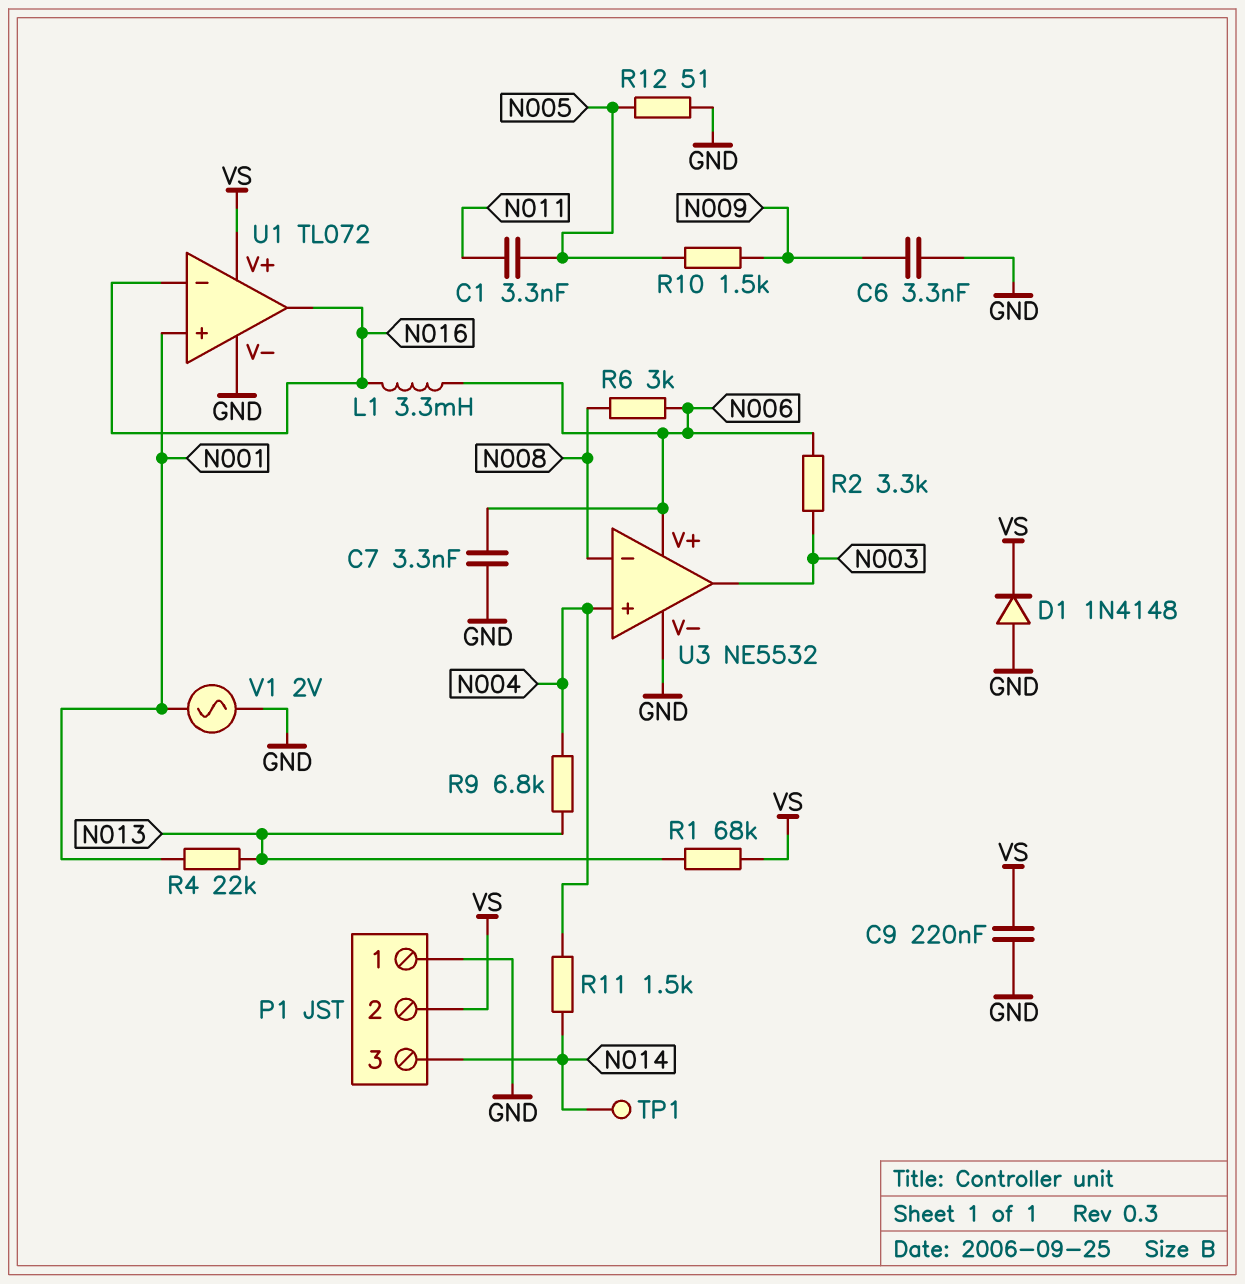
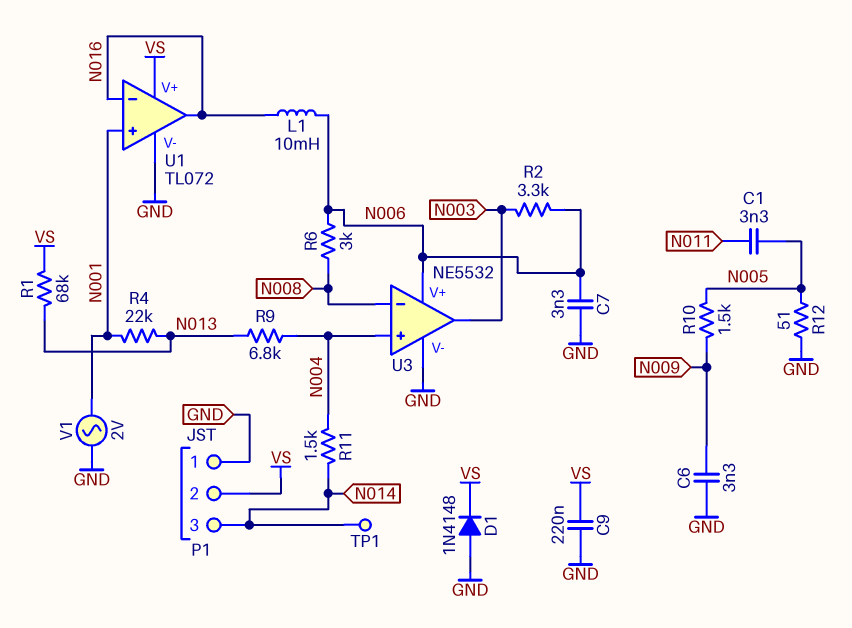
L1: 3.3mH (N006, N016) -> 10mH (N006, N016)

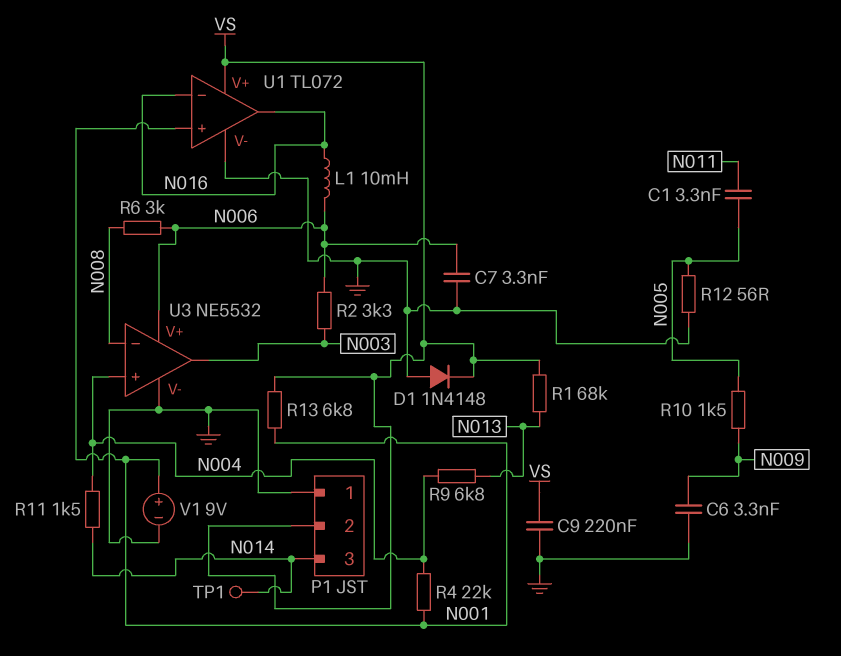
R4: 22k (N001, N013) -> 22k (N001, N004)
R12: 51 (GND, N005) -> 56 (GND, N005)
R13: none -> 6.8k (N001, VS)
V1: AC 2V (GND, N001) -> 9V (plus N001, minus GND)

